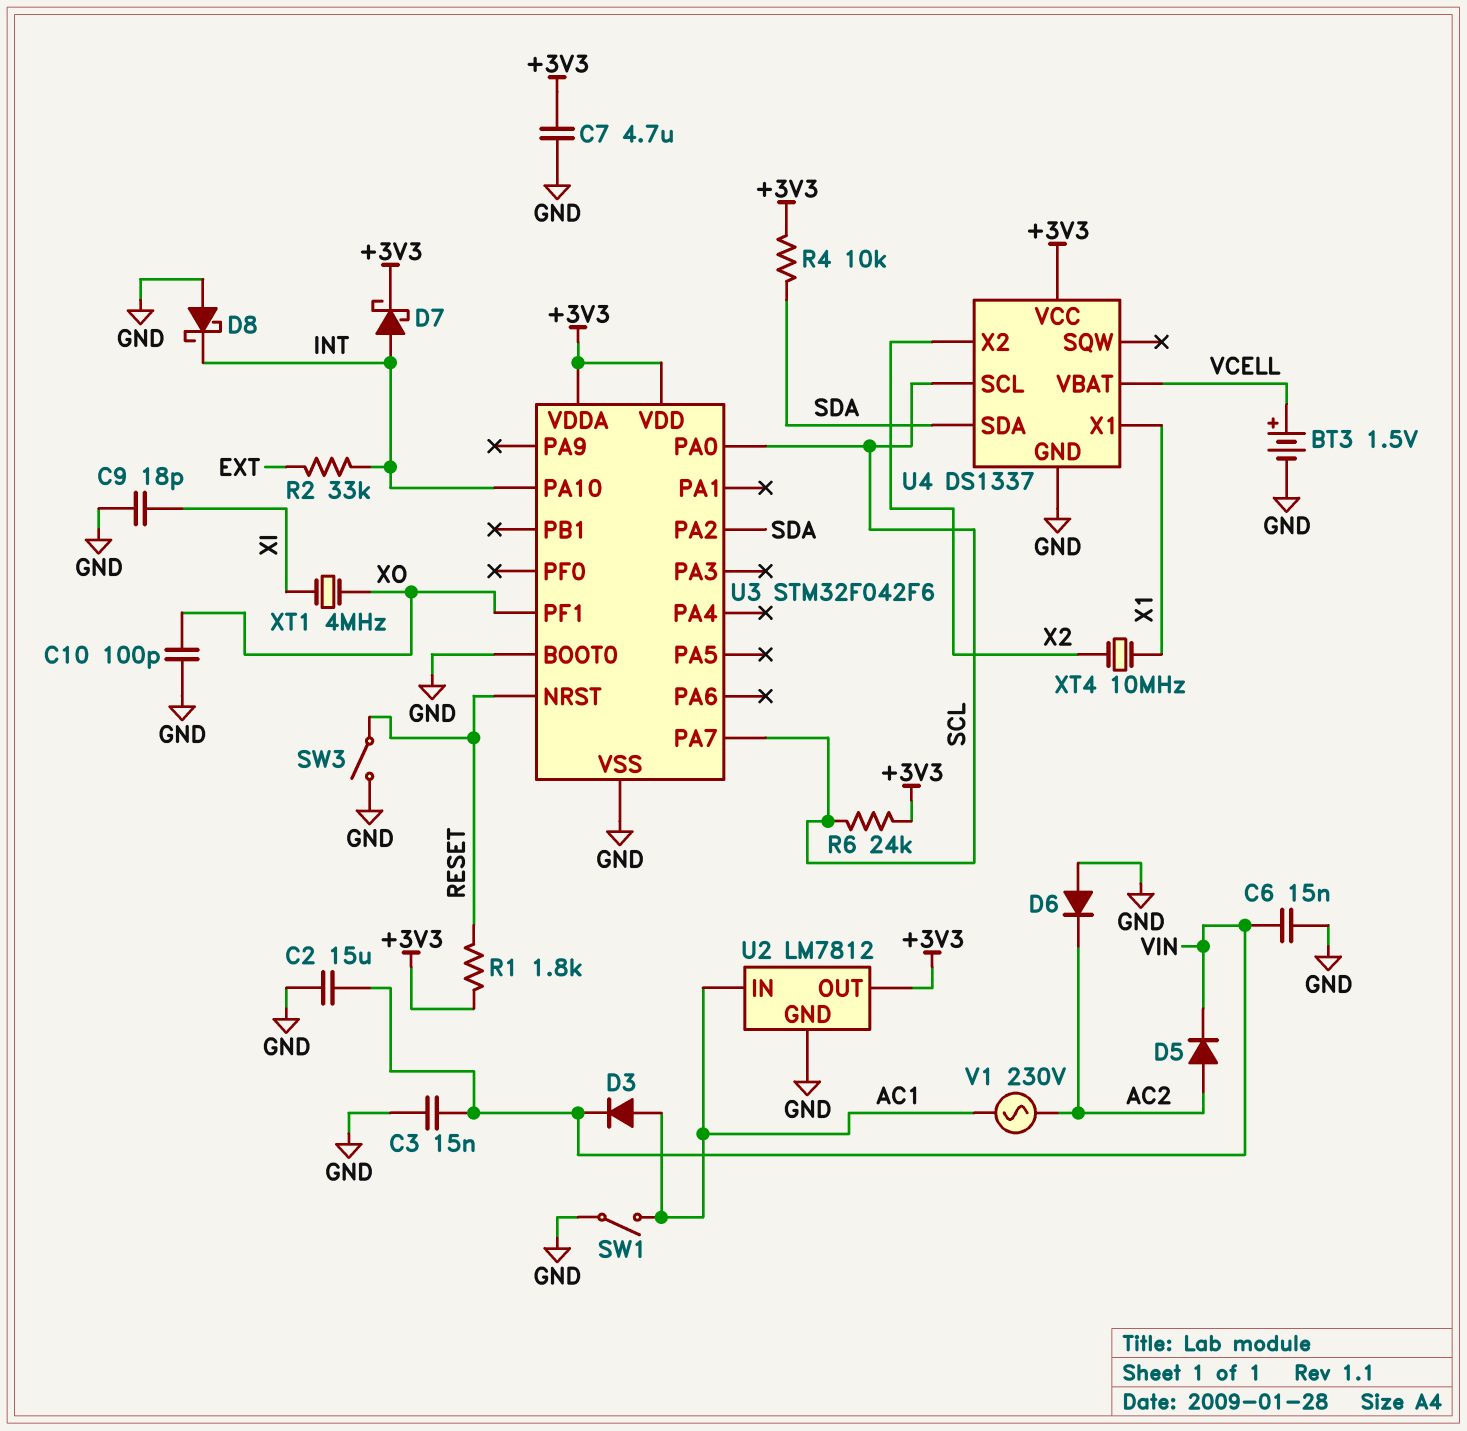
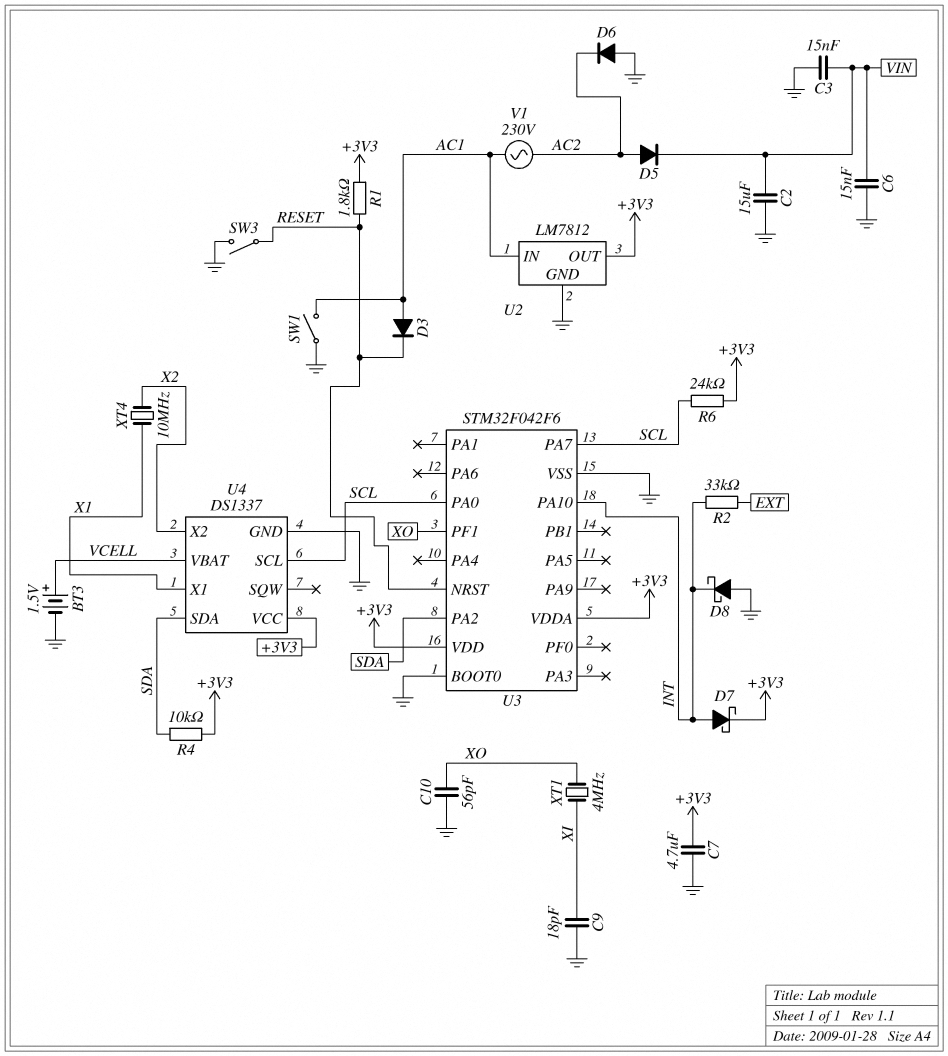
C10: 100pF (GND, XO) -> 56pF (GND, XO)
D3: diode (A AC1, K VIN) -> diode (A AC1, K RESET)

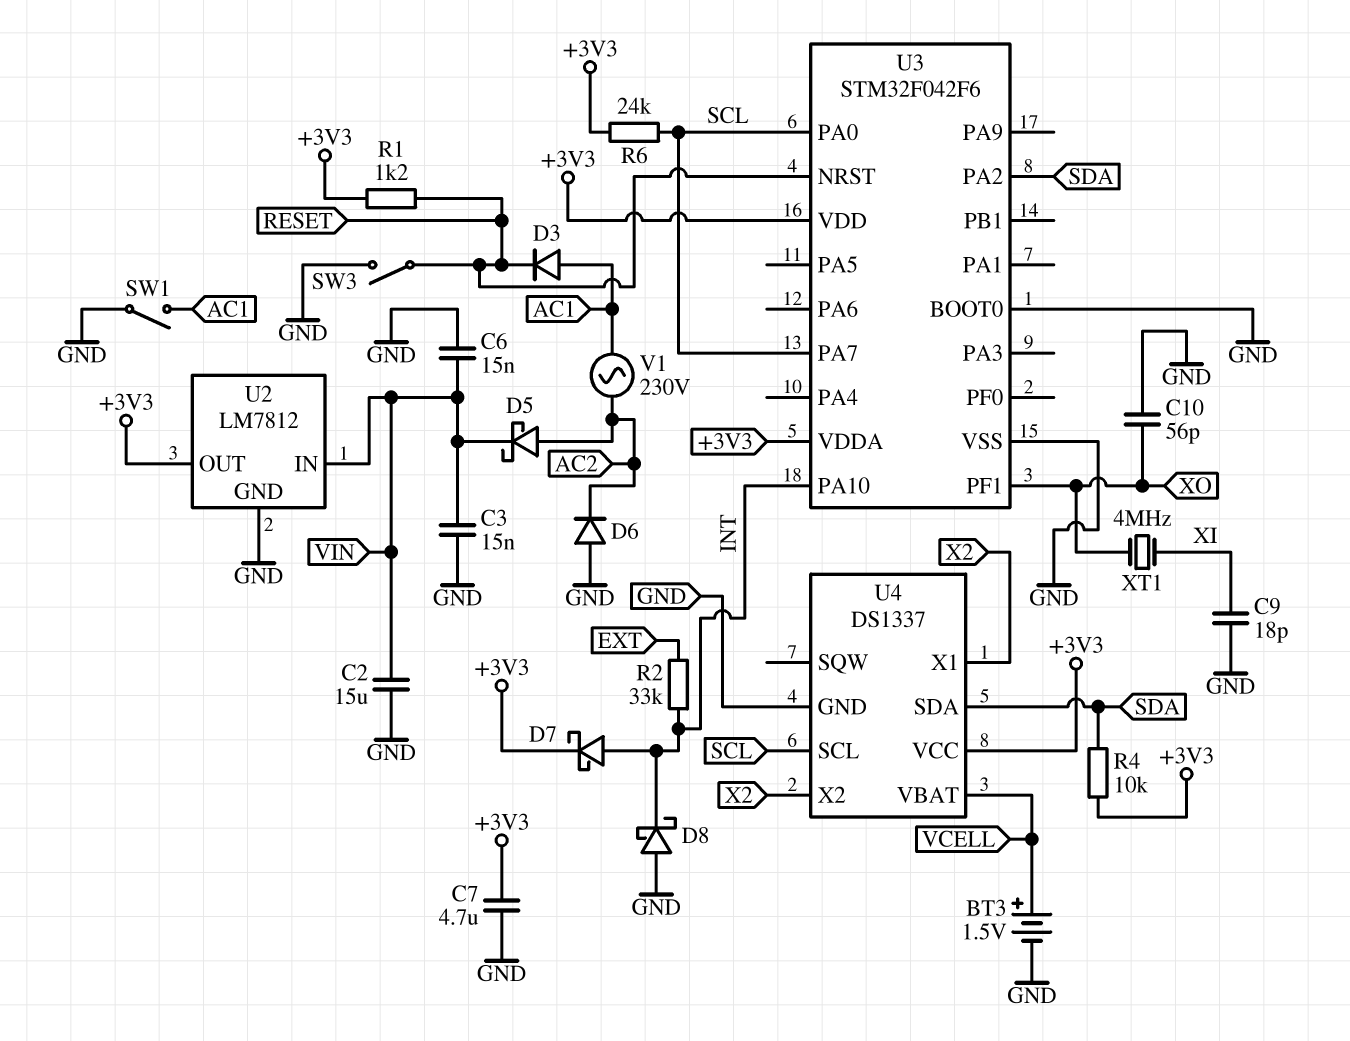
D5: diode (A AC2, K VIN) -> schottky (A AC2, K VIN)
R1: 1.8k (+3V3, RESET) -> 1.2k (+3V3, RESET)
U2 pin IN: AC1 -> VIN
U4 pin X1: X1 -> X2
XT4: 10MHz (X1, X2) -> none

